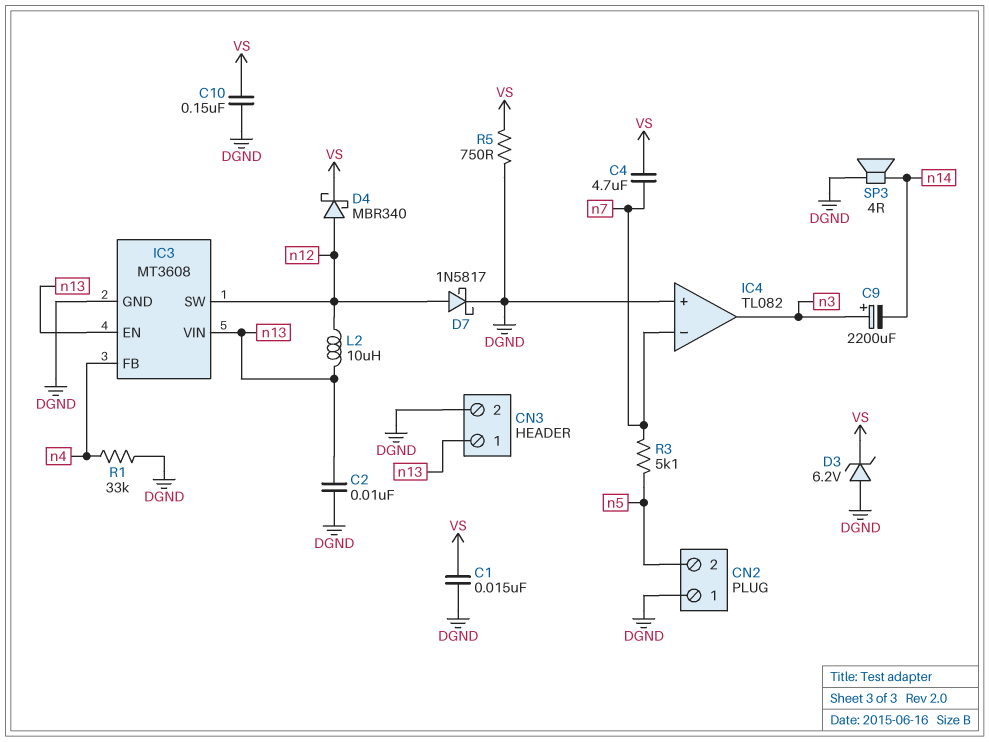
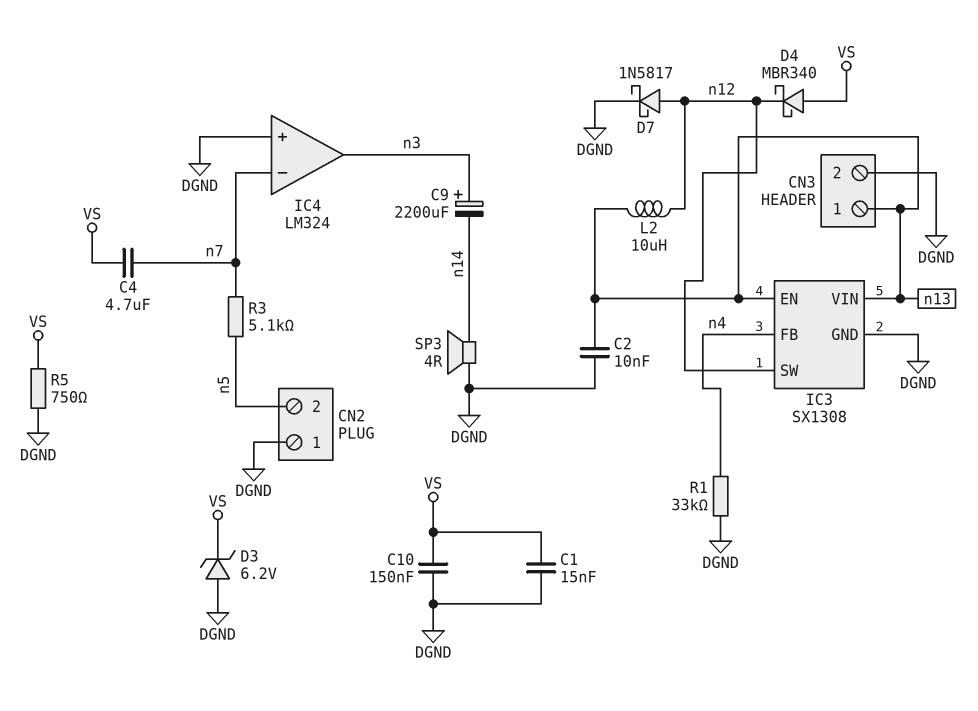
D4: schottky MBR340 (A n12, K VS) -> schottky MBR340 (A VS, K n12)
IC3: MT3608 -> SX1308
IC4: TL082 -> LM324

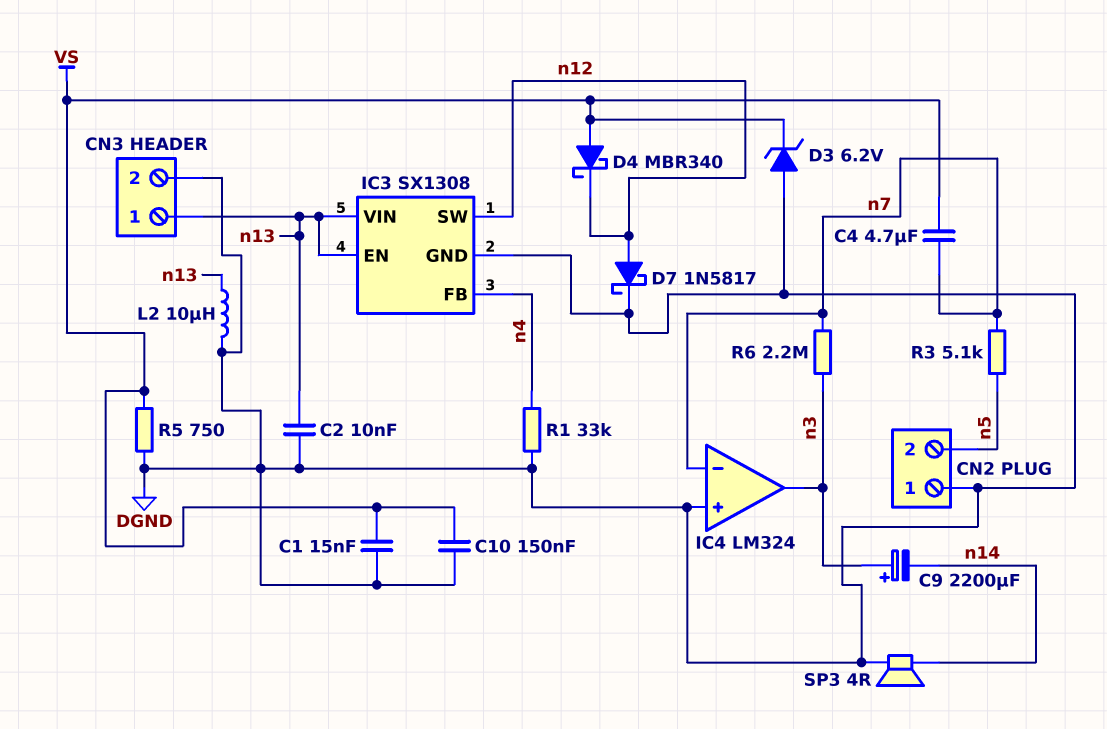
L2: 10uH (n12, n13) -> 10uH (DGND, n13)
R6: none -> 2.2M (n3, n7)

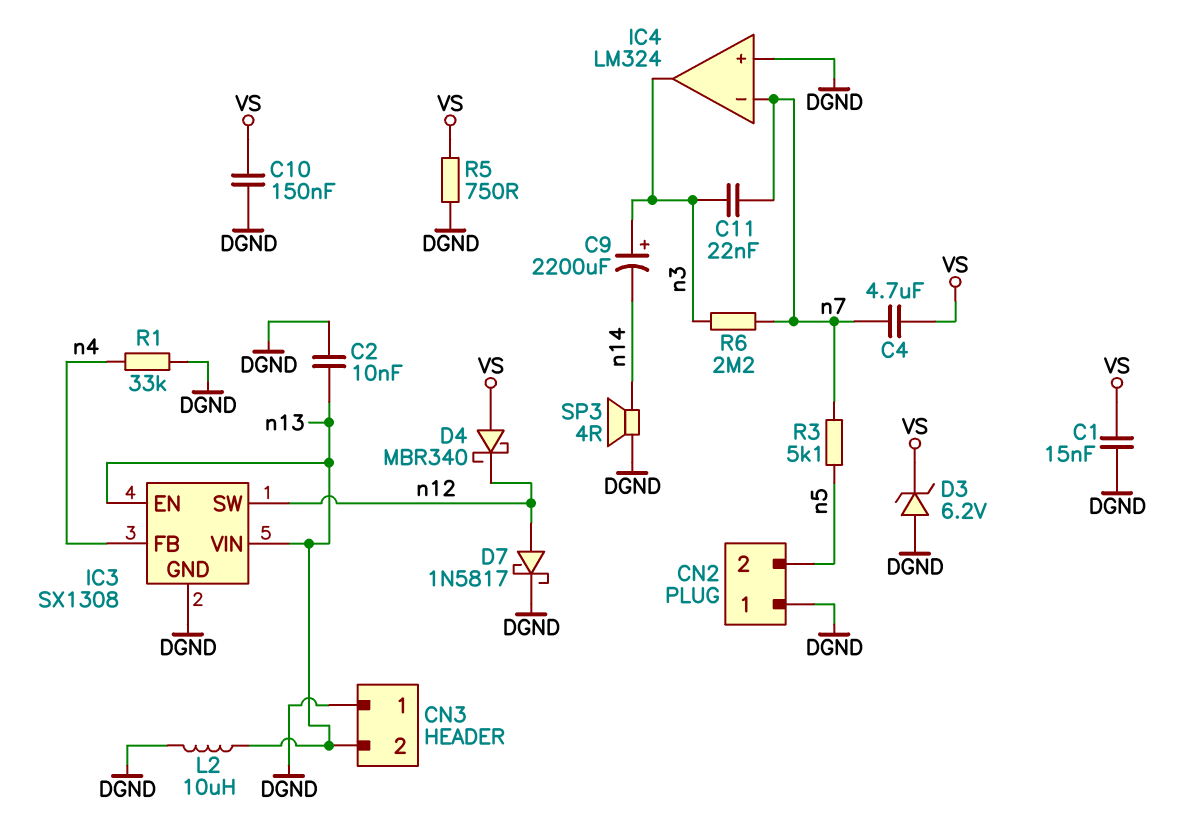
C11: none -> 22nF (n3, n7)
CN3 pin 1: n13 -> DGND
CN3 pin 2: DGND -> n13

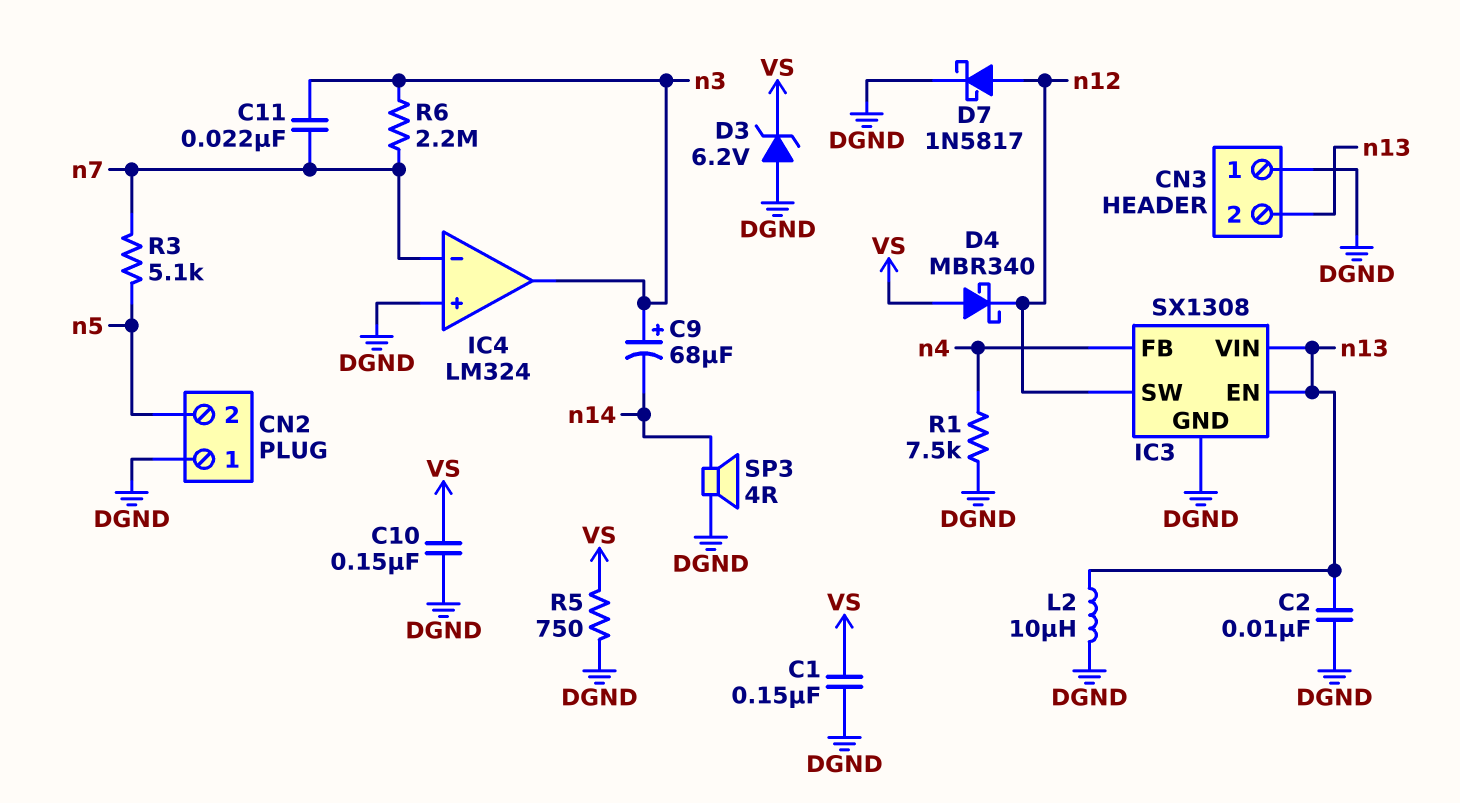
C1: 15nF (DGND, VS) -> 150nF (DGND, VS)
C4: 4.7uF (VS, n7) -> none
C9: 2200uF (plus n3, minus n14) -> 68uF (plus n3, minus n14)
R1: 33k (DGND, n4) -> 7.5k (DGND, n4)

